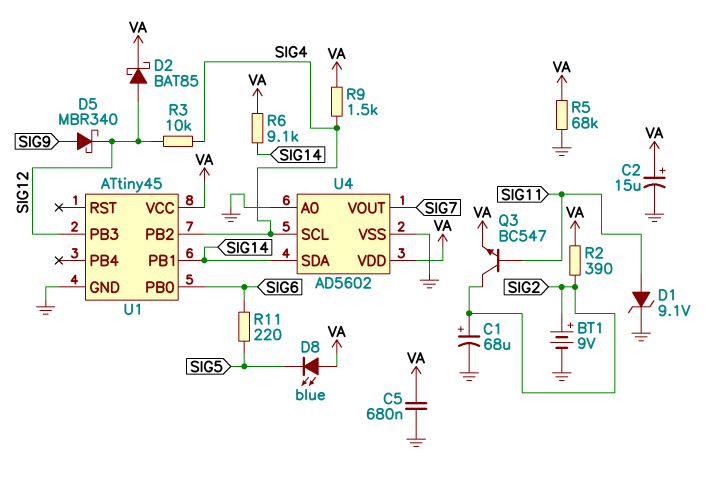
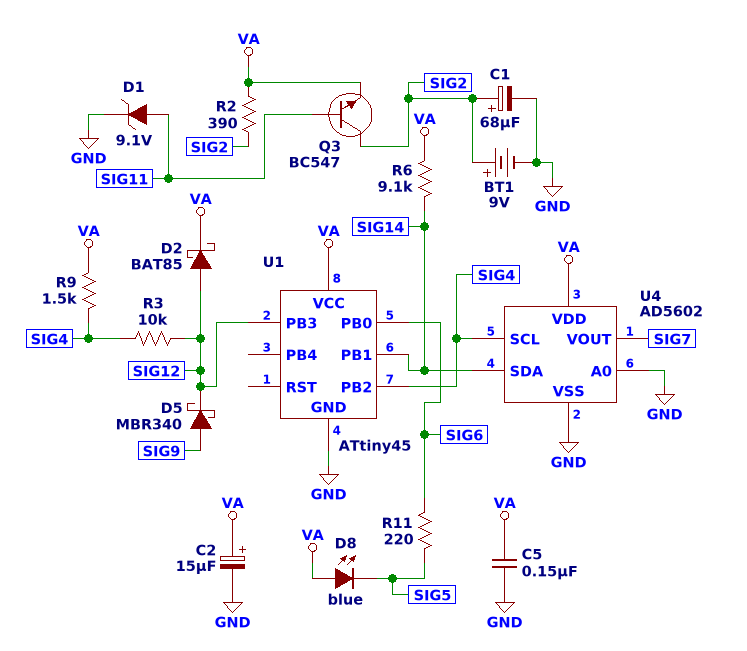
C5: 680nF (GND, VA) -> 150nF (GND, VA)
R5: 68k (GND, VA) -> none

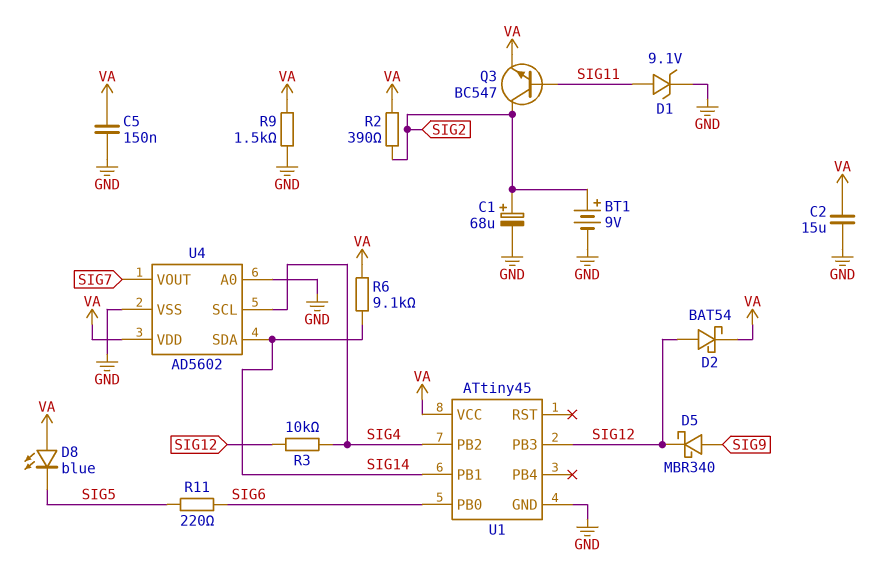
C2: 15uF (plus VA, minus GND) -> 15uF (GND, VA)
D2: schottky BAT85 (A SIG12, K VA) -> schottky BAT54 (A SIG12, K VA)
R9: 1.5k (SIG4, VA) -> 1.5k (GND, VA)

